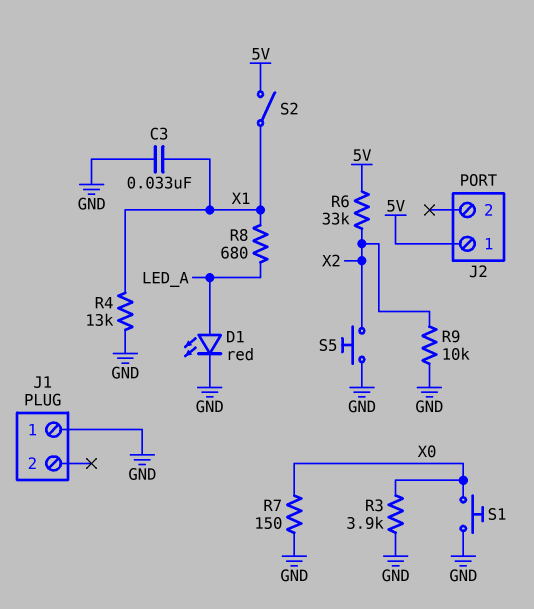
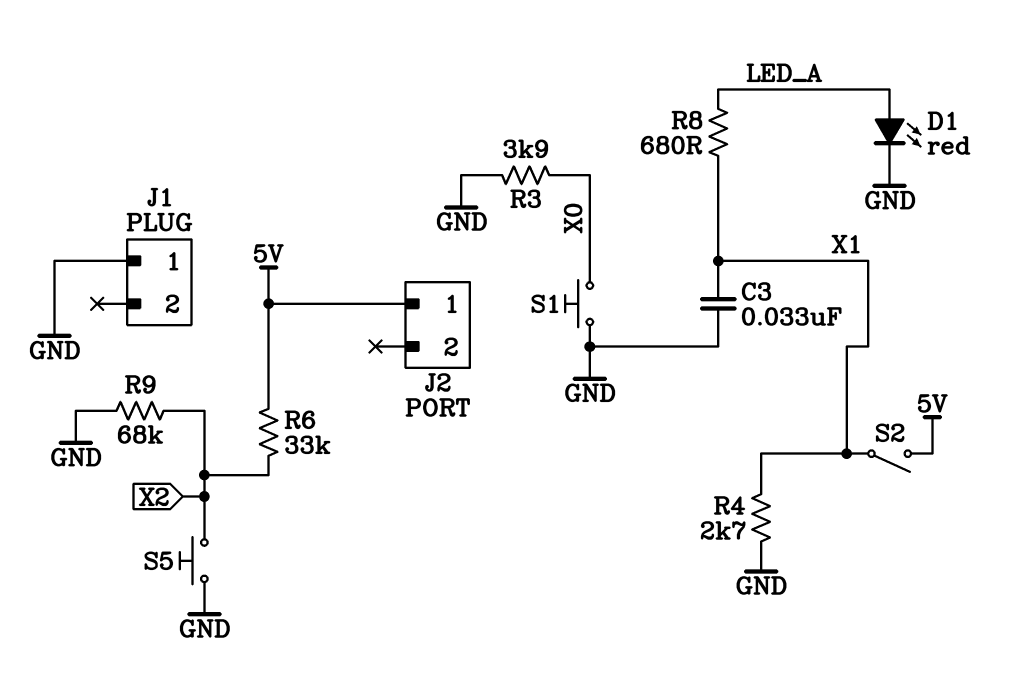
R4: 13k (GND, X1) -> 2.7k (GND, X1)
R7: 150 (GND, X0) -> none
R9: 10k (GND, X2) -> 68k (GND, X2)

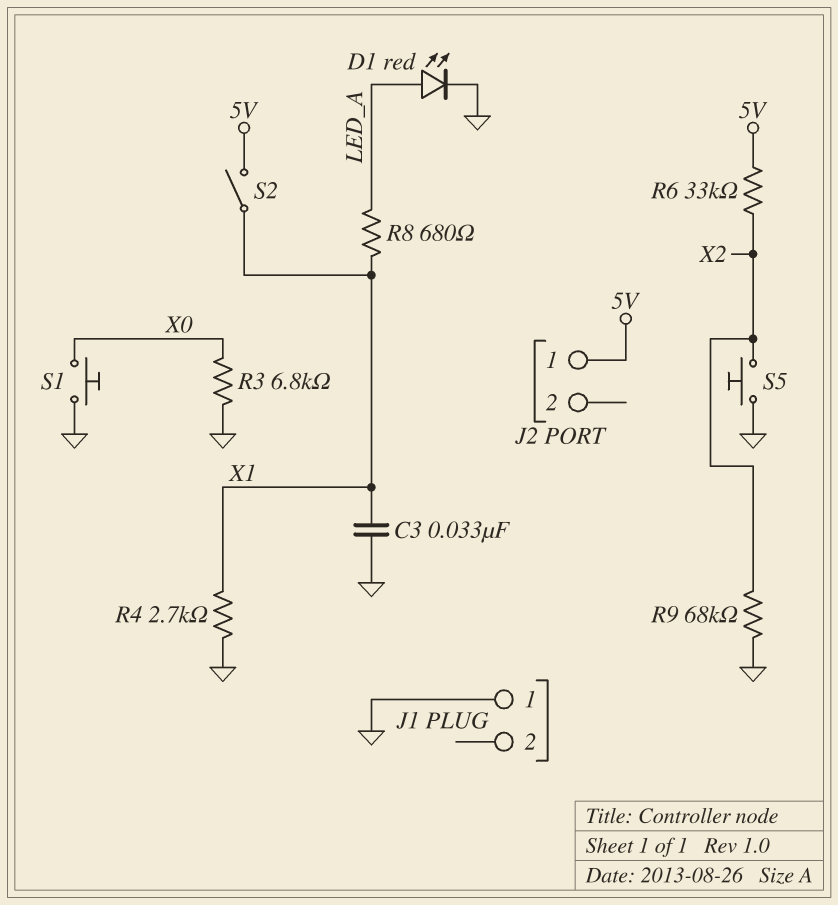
R3: 3.9k (GND, X0) -> 6.8k (GND, X0)

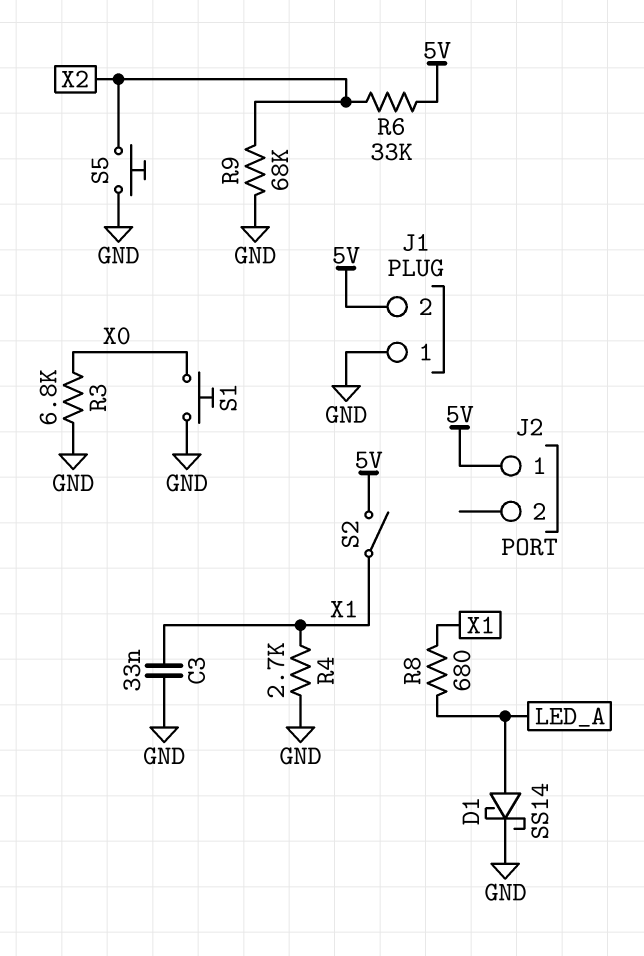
D1: LED red (A LED_A, K GND) -> schottky SS14 (A LED_A, K GND)
J1 pin 2: none -> 5V

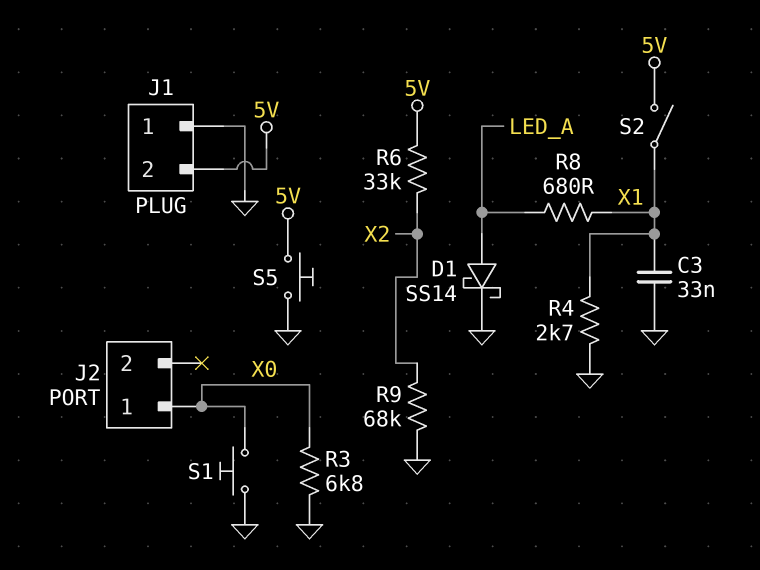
J2 pin 1: 5V -> X0
S5: button (GND, X2) -> button (5V, GND)

